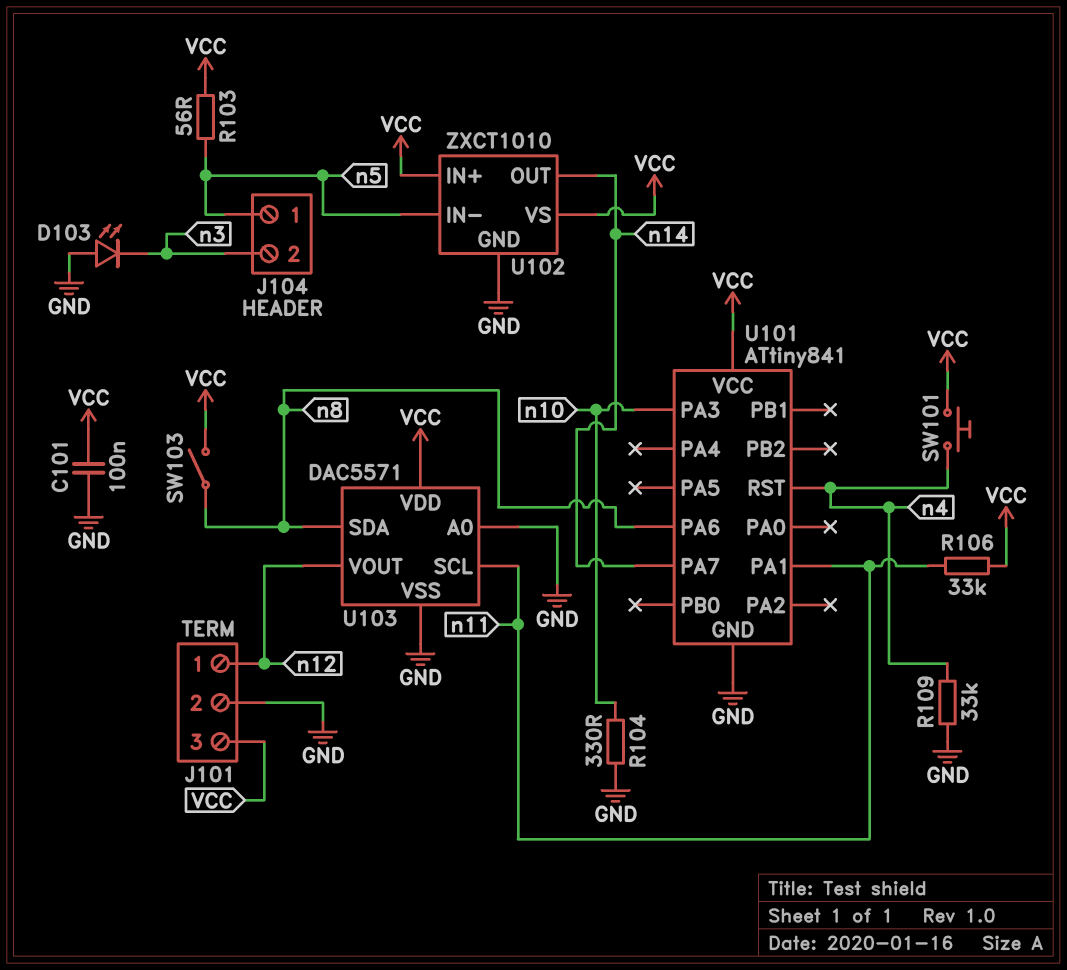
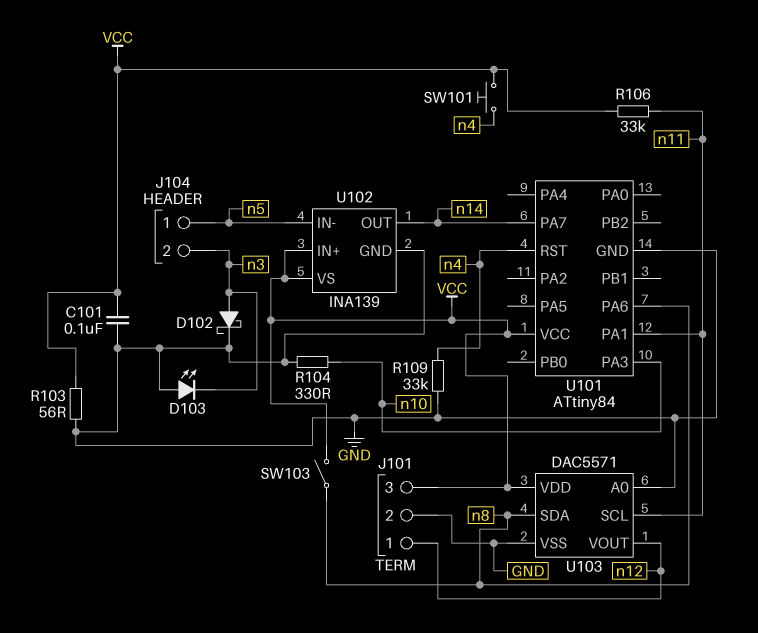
D102: none -> schottky (A n3, K GND)
R103: 56 (VCC, n5) -> 56 (GND, VCC)
U101: ATtiny841 -> ATtiny84
U102: ZXCT1010 -> INA139

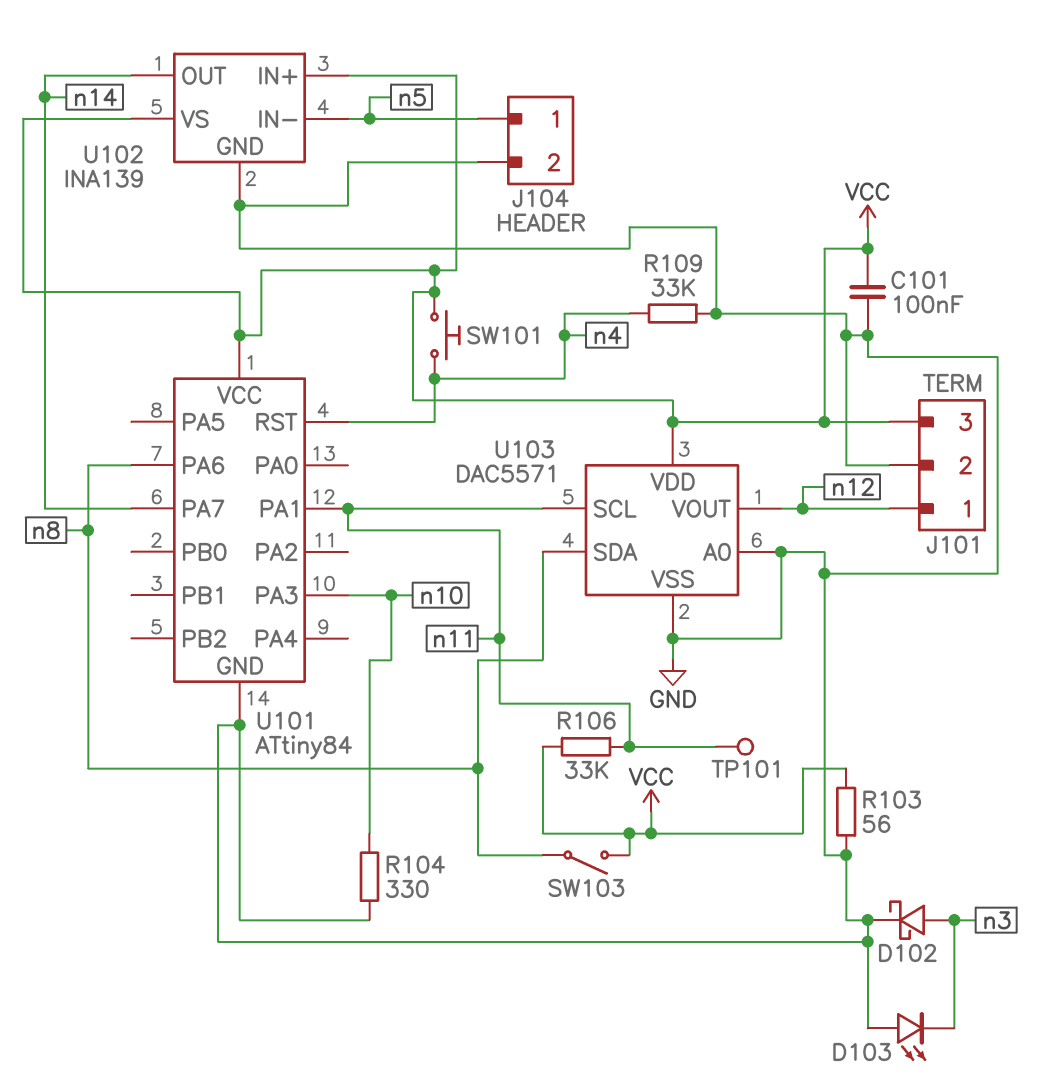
J104 pin 2: n3 -> GND
TP101: none -> test point (n11)

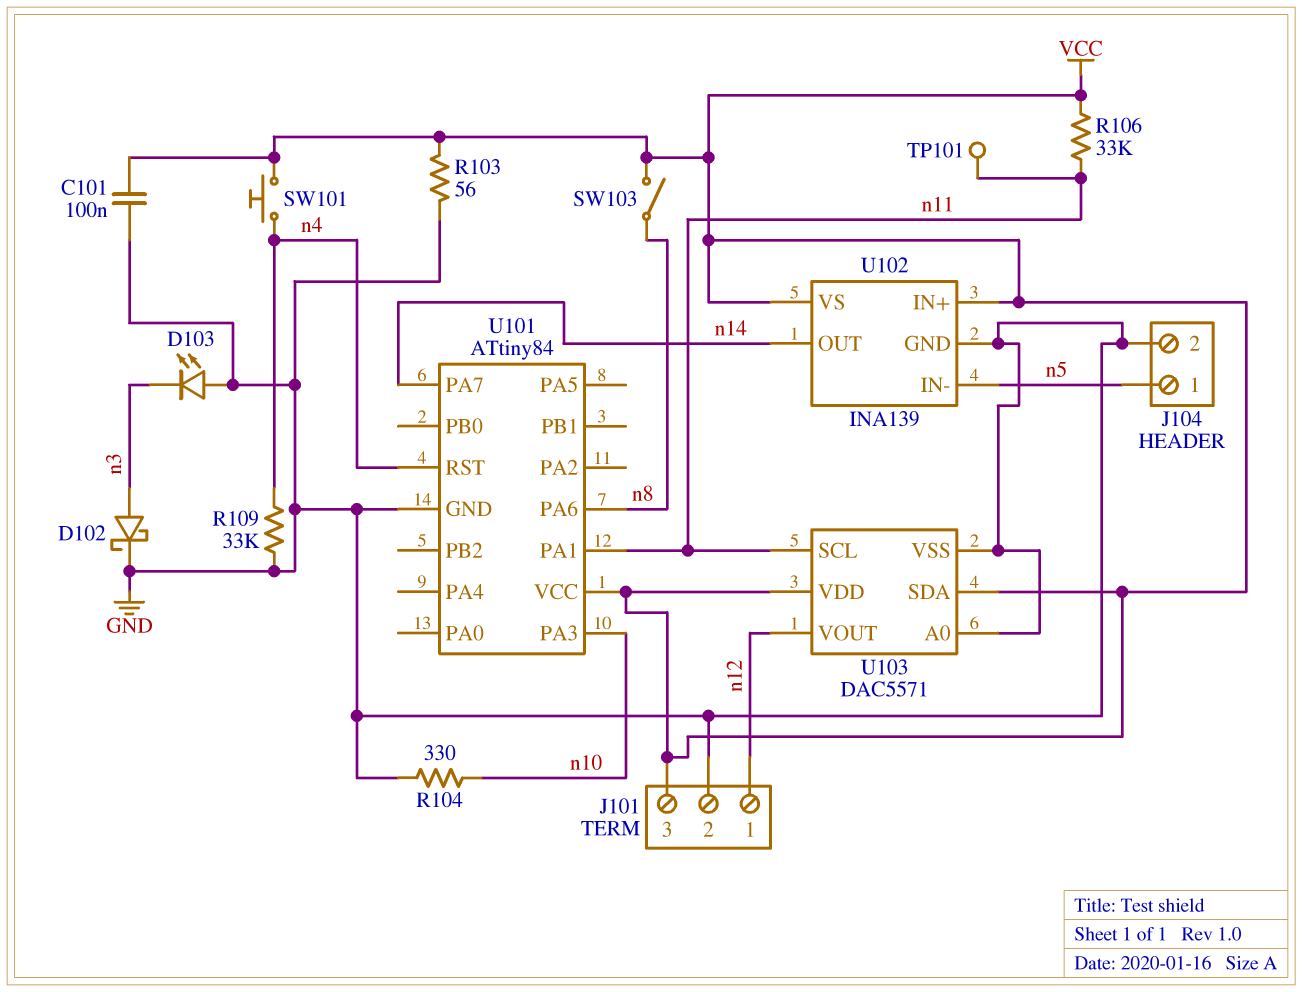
U103 pin SDA: n8 -> VCC

